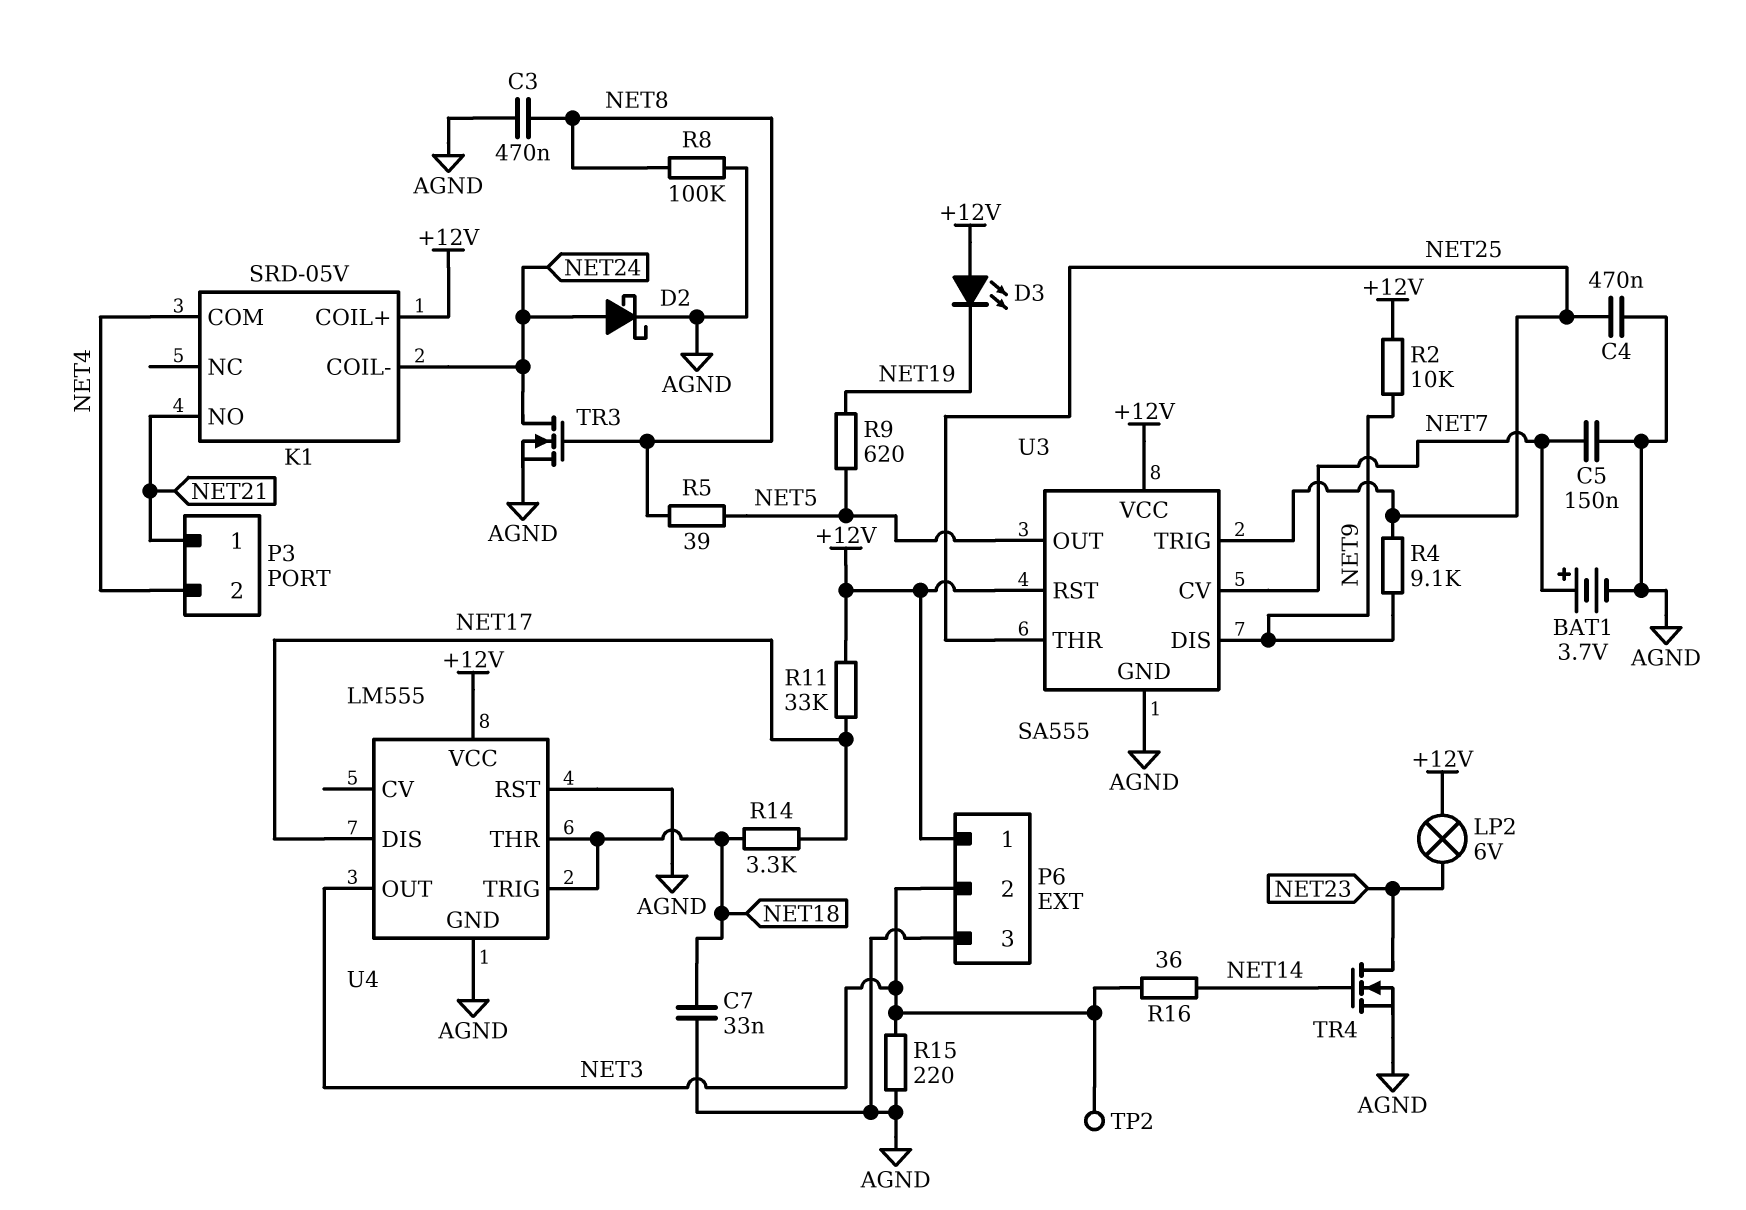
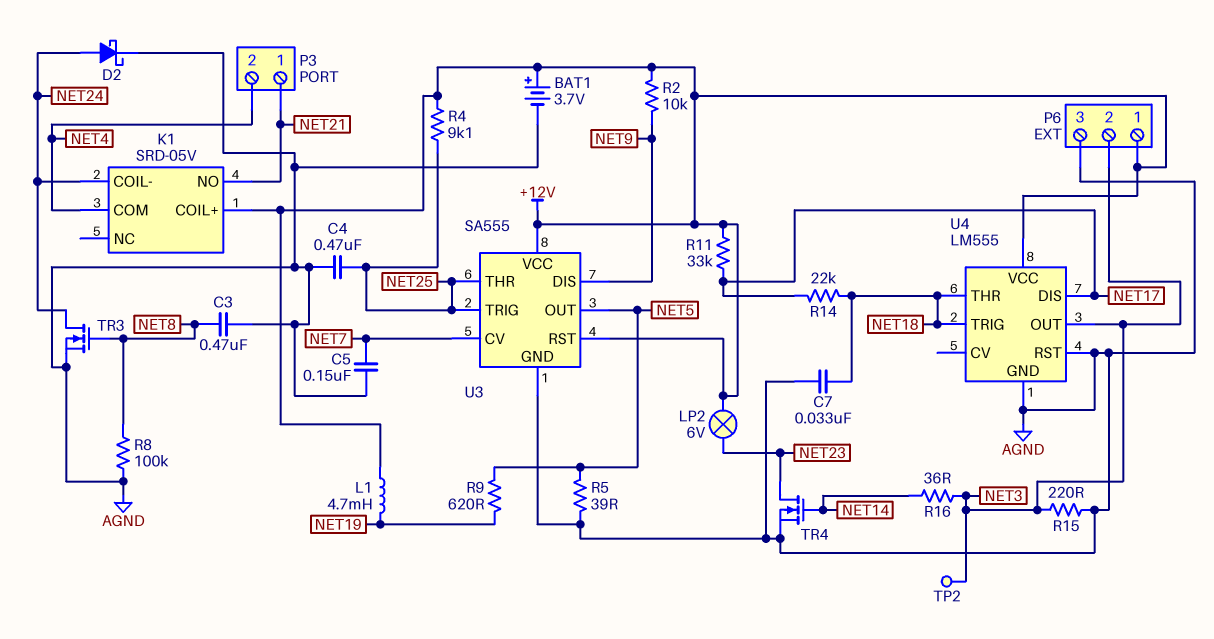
BAT1: 3.7V (plus NET7, minus AGND) -> 3.7V (plus +12V, minus AGND)
D3: LED (A +12V, K NET19) -> none
L1: none -> 4.7mH (+12V, NET19)
R4: 9.1k (NET9, NET25) -> 9.1k (+12V, NET25)
R5: 39 (NET5, NET8) -> 39 (AGND, NET5)
R14: 3.3k (NET17, NET18) -> 22k (NET17, NET18)

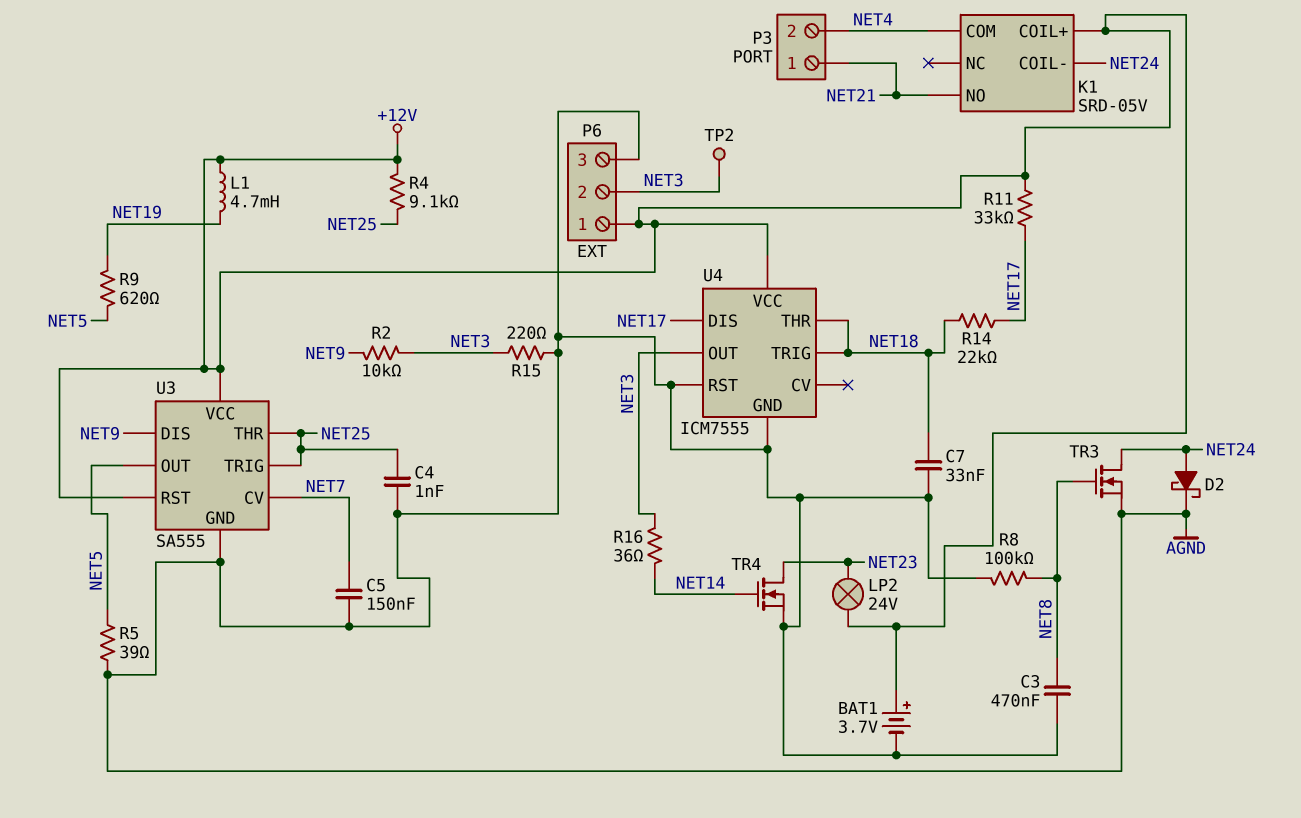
C4: 470nF (AGND, NET25) -> 1nF (AGND, NET25)
LP2: lamp 6V (+12V, NET23) -> lamp 24V (+12V, NET23)
R2: 10k (+12V, NET9) -> 10k (NET3, NET9)
U4: LM555 -> ICM7555

